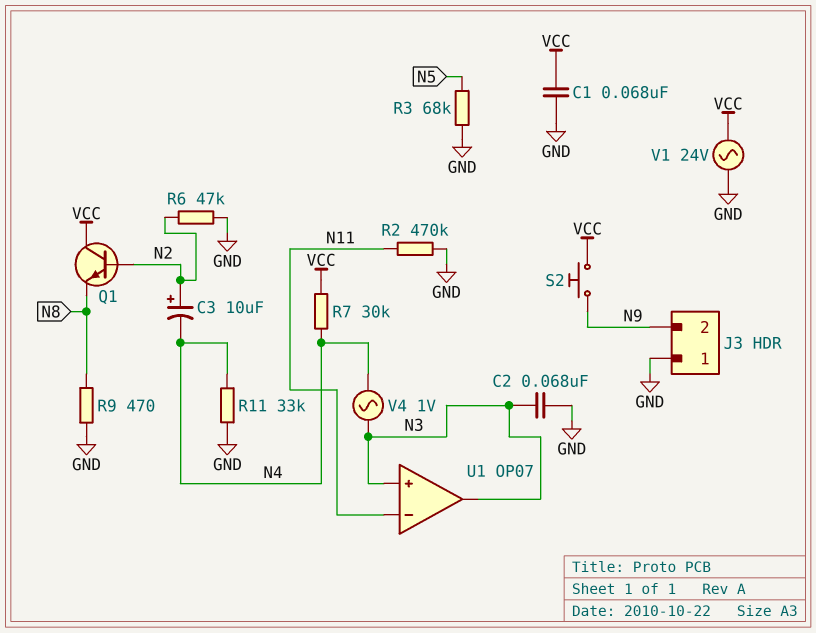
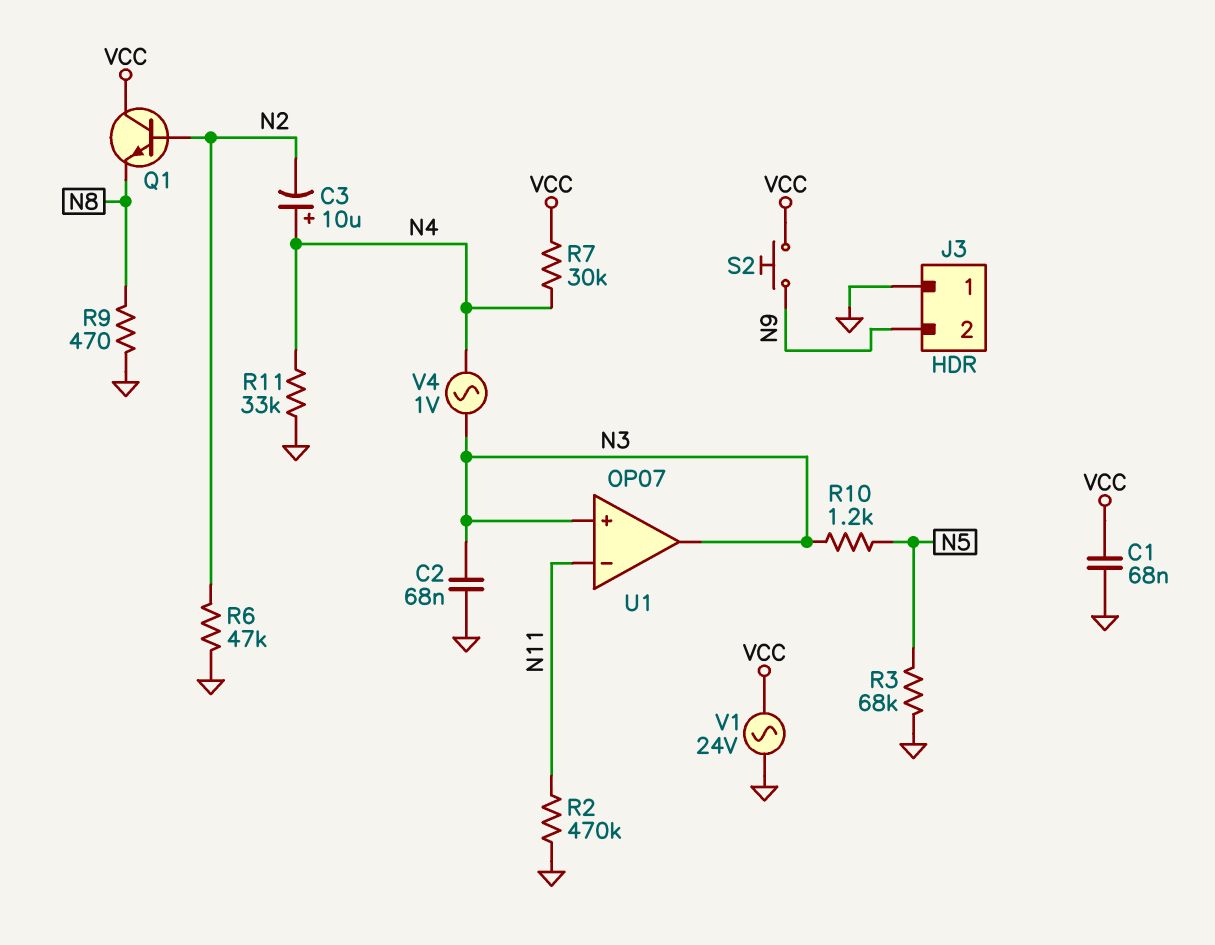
C3: 10uF (plus N2, minus N4) -> 10uF (plus N4, minus N2)
R10: none -> 1.2k (N3, N5)

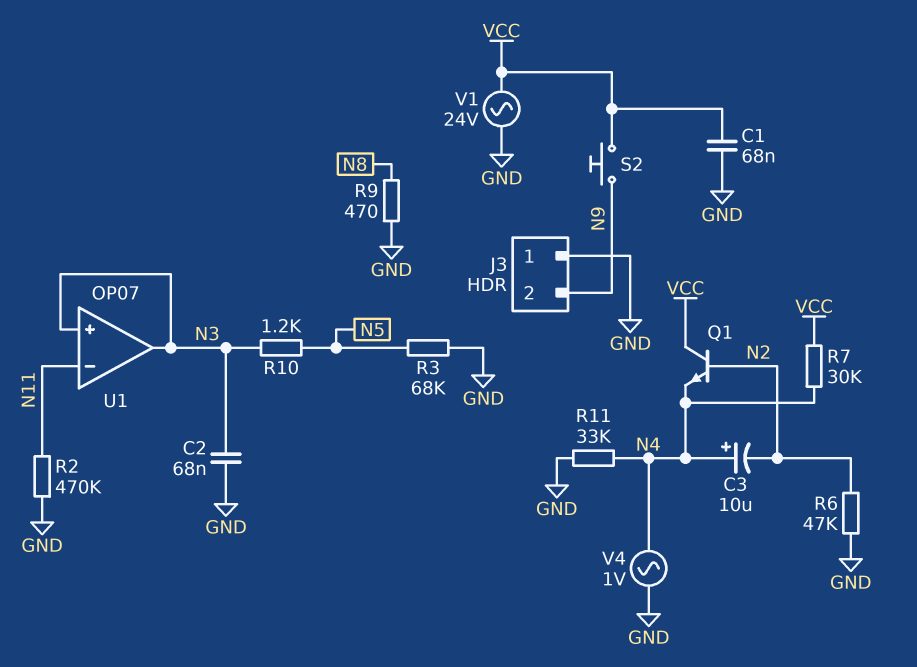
Q1: NPN (B N2, C VCC, E N8) -> NPN (B N2, C VCC, E N4)
V4: AC 1V (N3, N4) -> AC 1V (GND, N4)

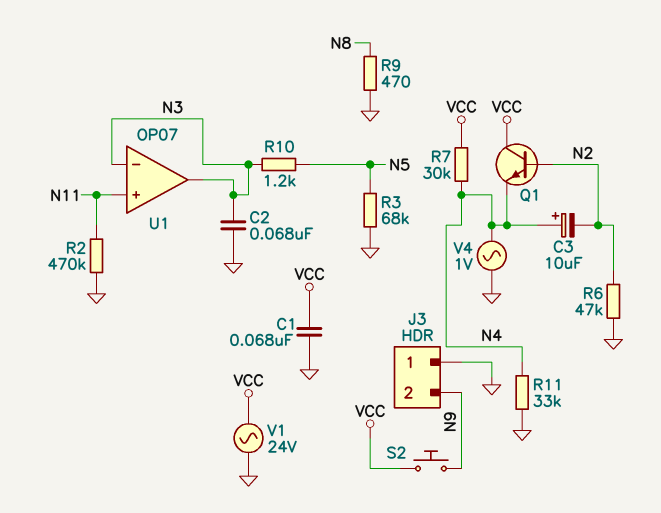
U1 pin in+: N3 -> N11
U1 pin in-: N11 -> N3

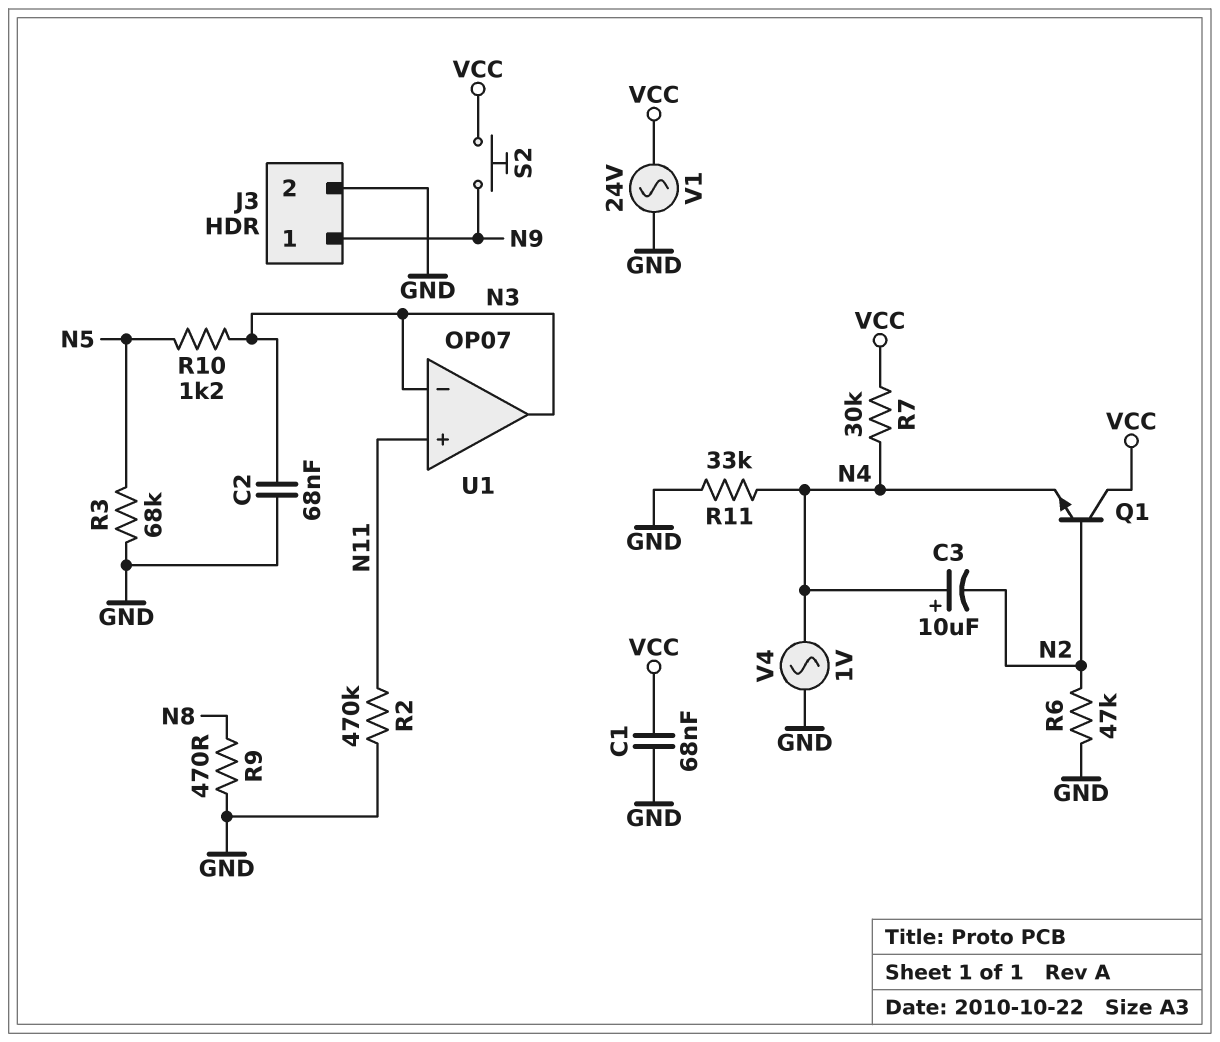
J3 pin 1: GND -> N9
J3 pin 2: N9 -> GND

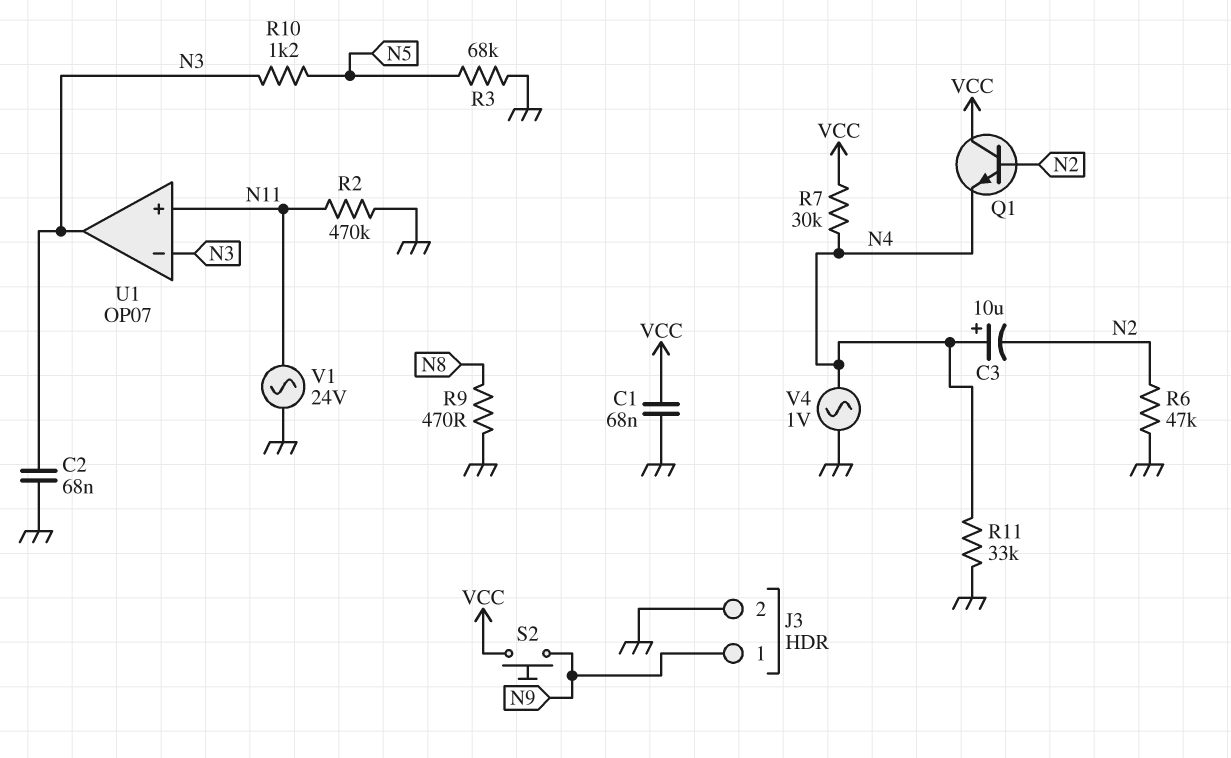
V1: AC 24V (GND, VCC) -> AC 24V (GND, N11)

